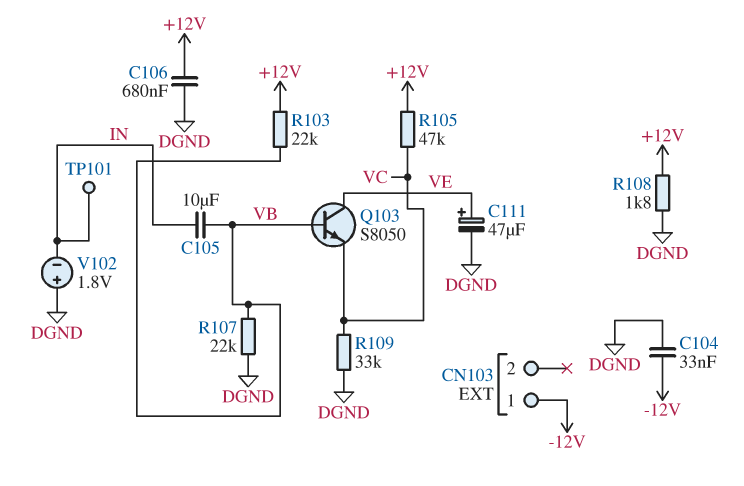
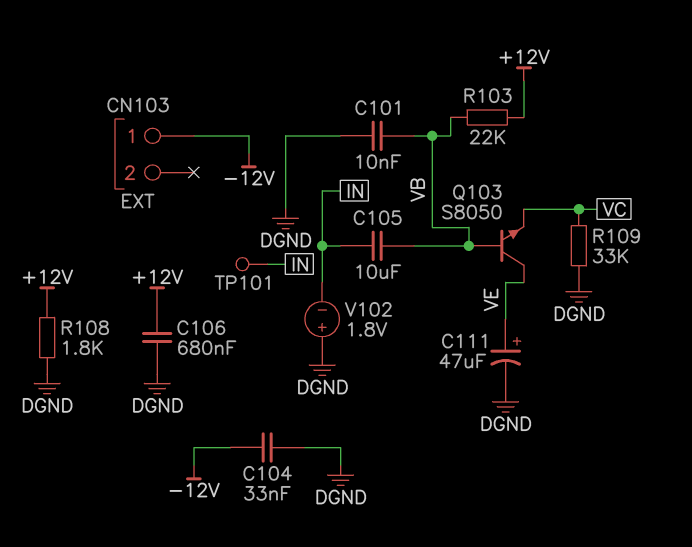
C101: none -> 10nF (DGND, VB)
R105: 47k (+12V, VC) -> none
R107: 22k (DGND, VB) -> none

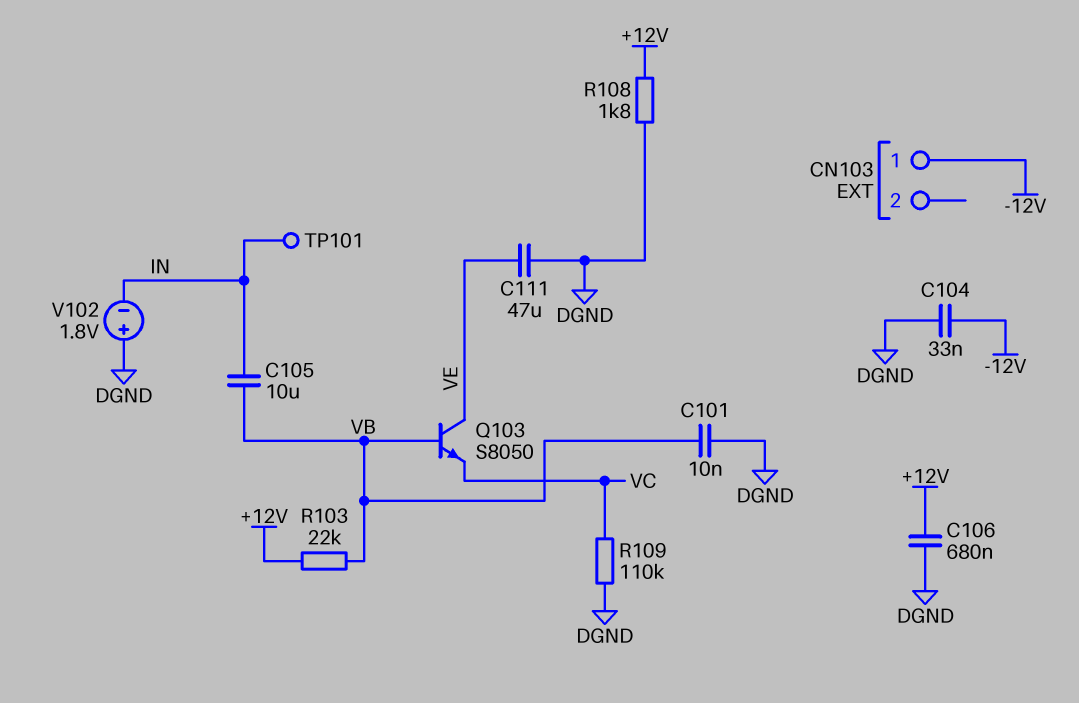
C111: 47uF (plus VE, minus DGND) -> 47uF (DGND, VE)
R109: 33k (DGND, VC) -> 110k (DGND, VC)

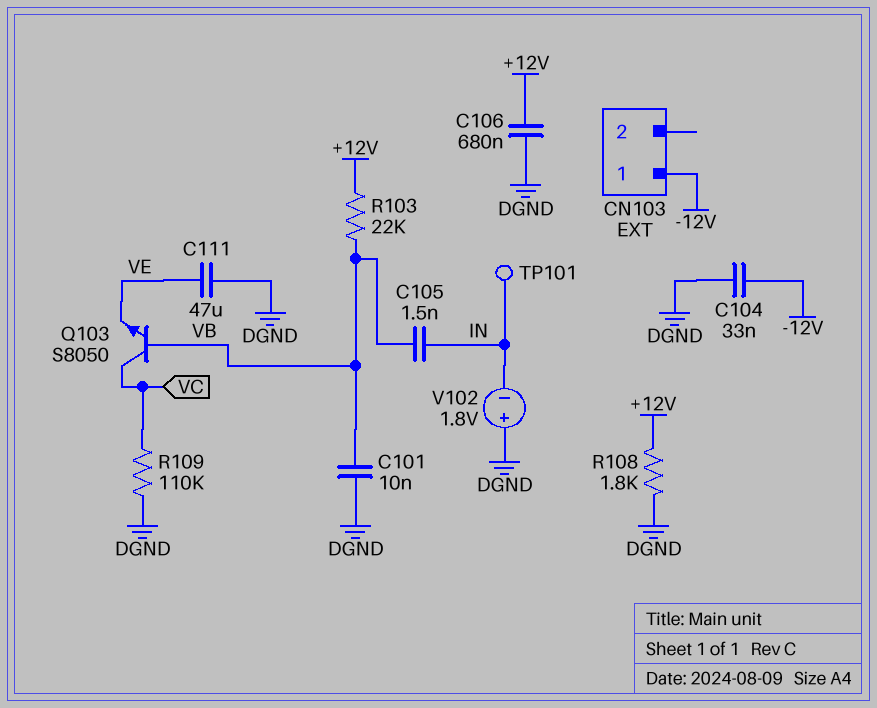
C105: 10uF (IN, VB) -> 1.5nF (IN, VB)
Q103: NPN S8050 (B VB, C VE, E VC) -> NPN S8050 (B VB, C VC, E VE)

